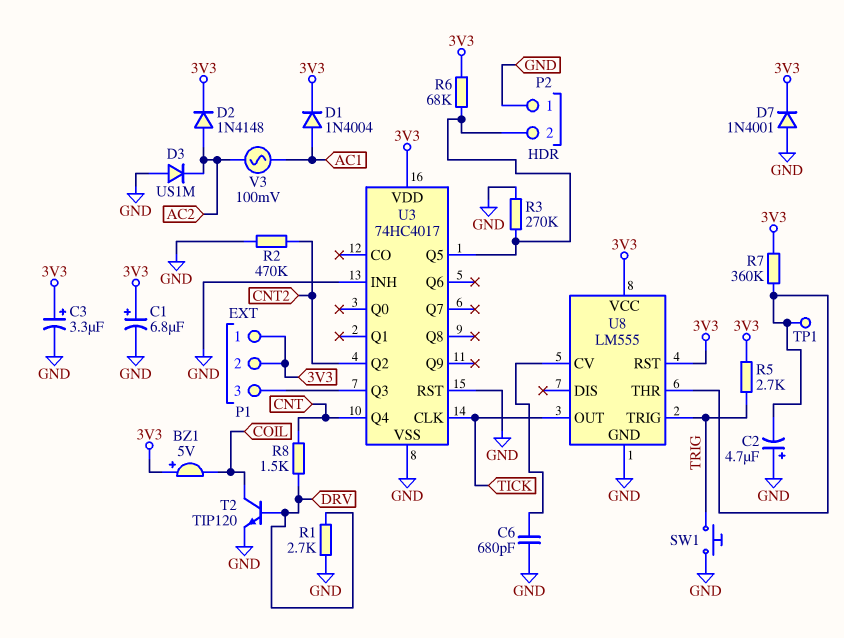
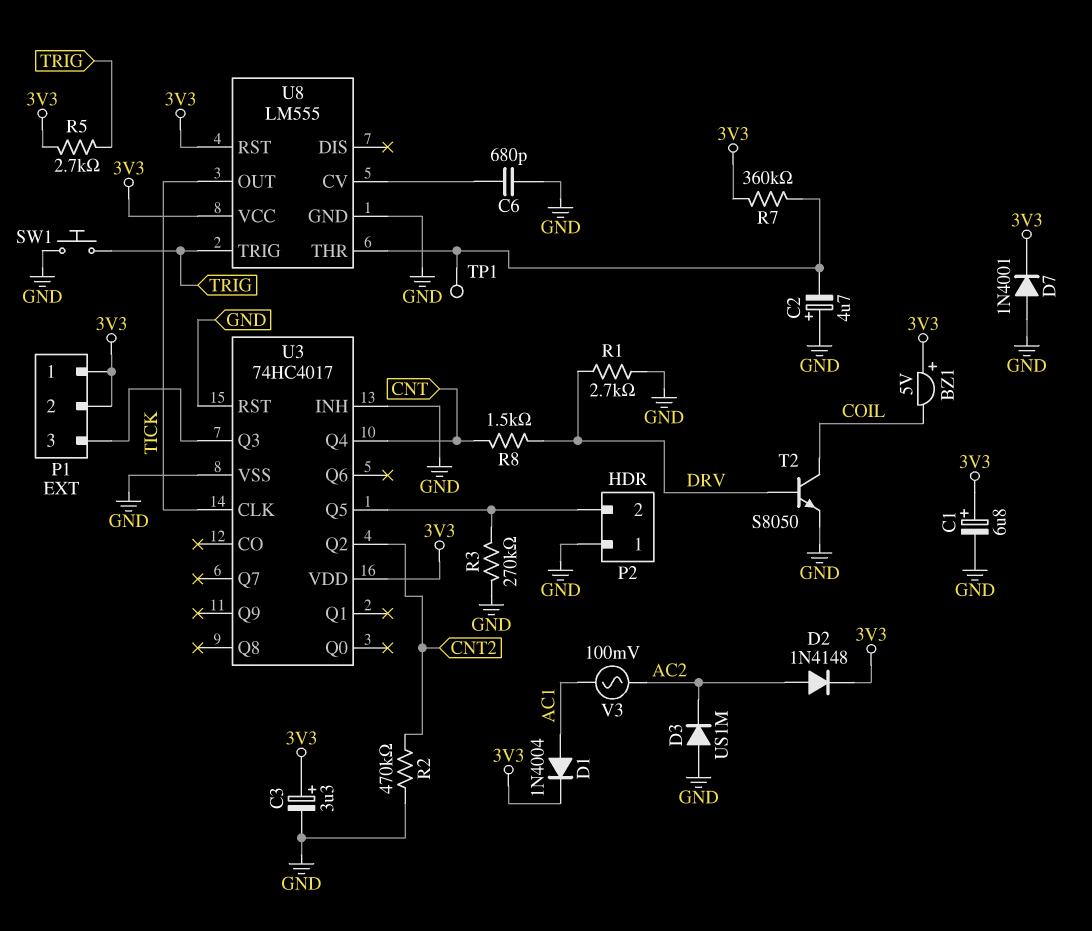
R6: 68k (3V3, P2/2) -> none
T2: NPN TIP120 (B DRV, C COIL, E GND) -> NPN S8050 (B DRV, C COIL, E GND)

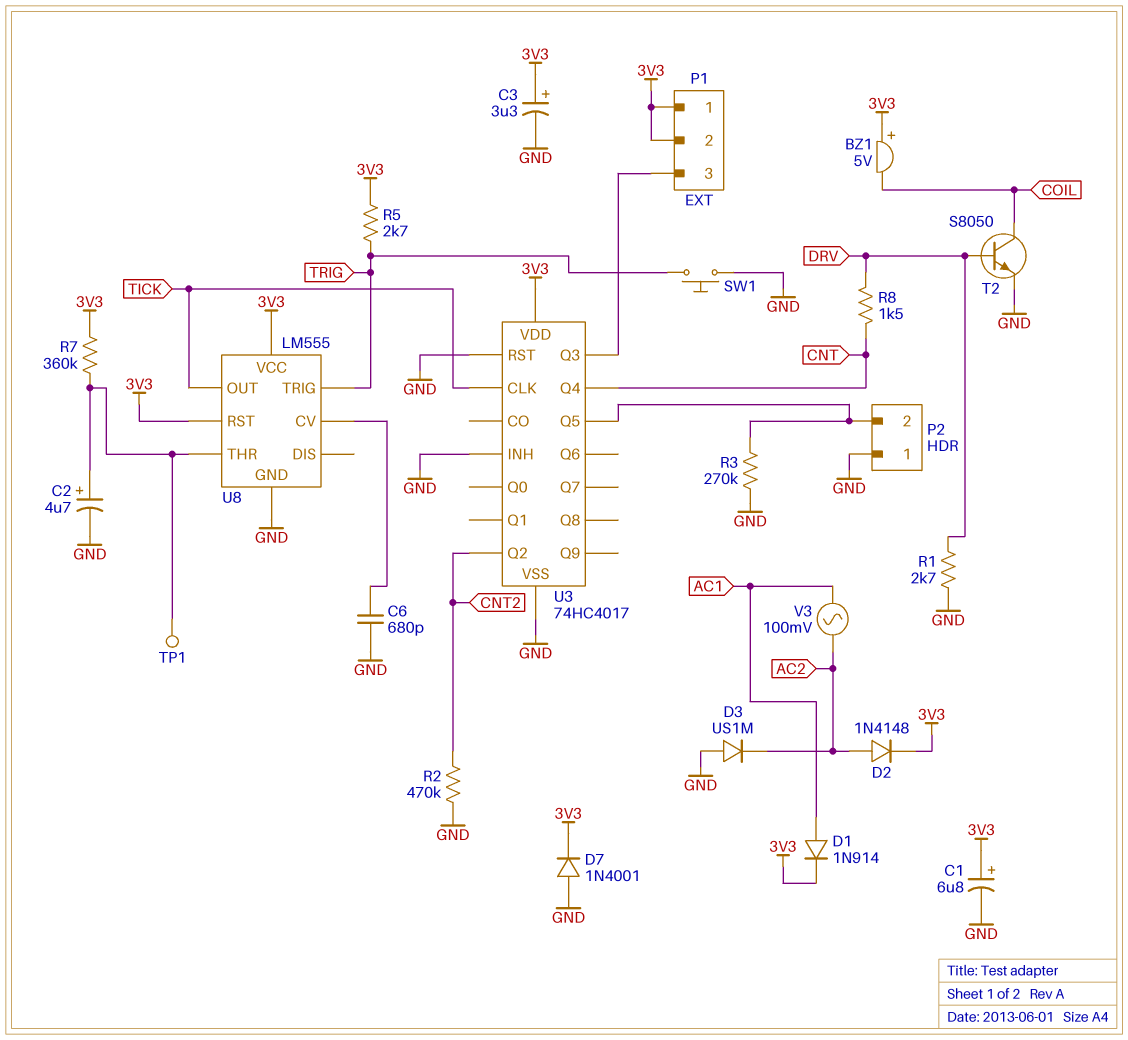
C2: 4.7uF (plus GND, minus U8/THR) -> 4.7uF (plus U8/THR, minus GND)
D1: diode 1N4004 (A AC1, K 3V3) -> diode 1N914 (A AC1, K 3V3)

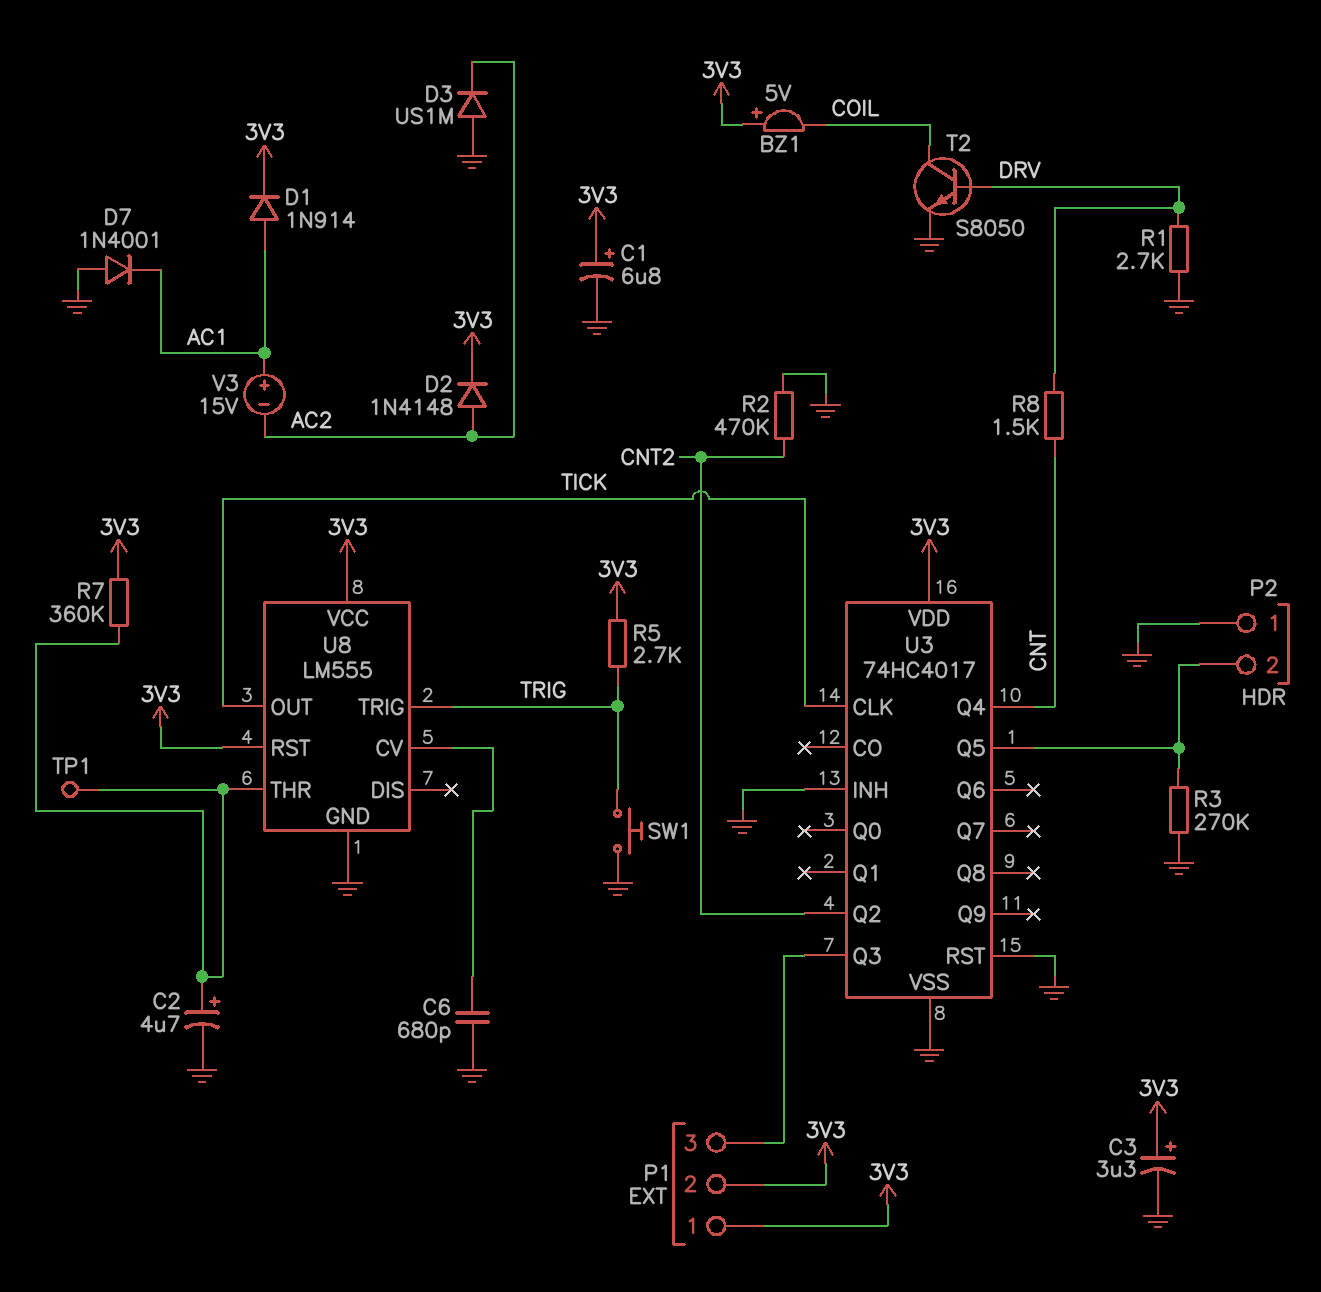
D7: diode 1N4001 (A GND, K 3V3) -> diode 1N4001 (A GND, K AC1)
V3: AC 100mV (AC1, AC2) -> 15V (plus AC1, minus AC2)

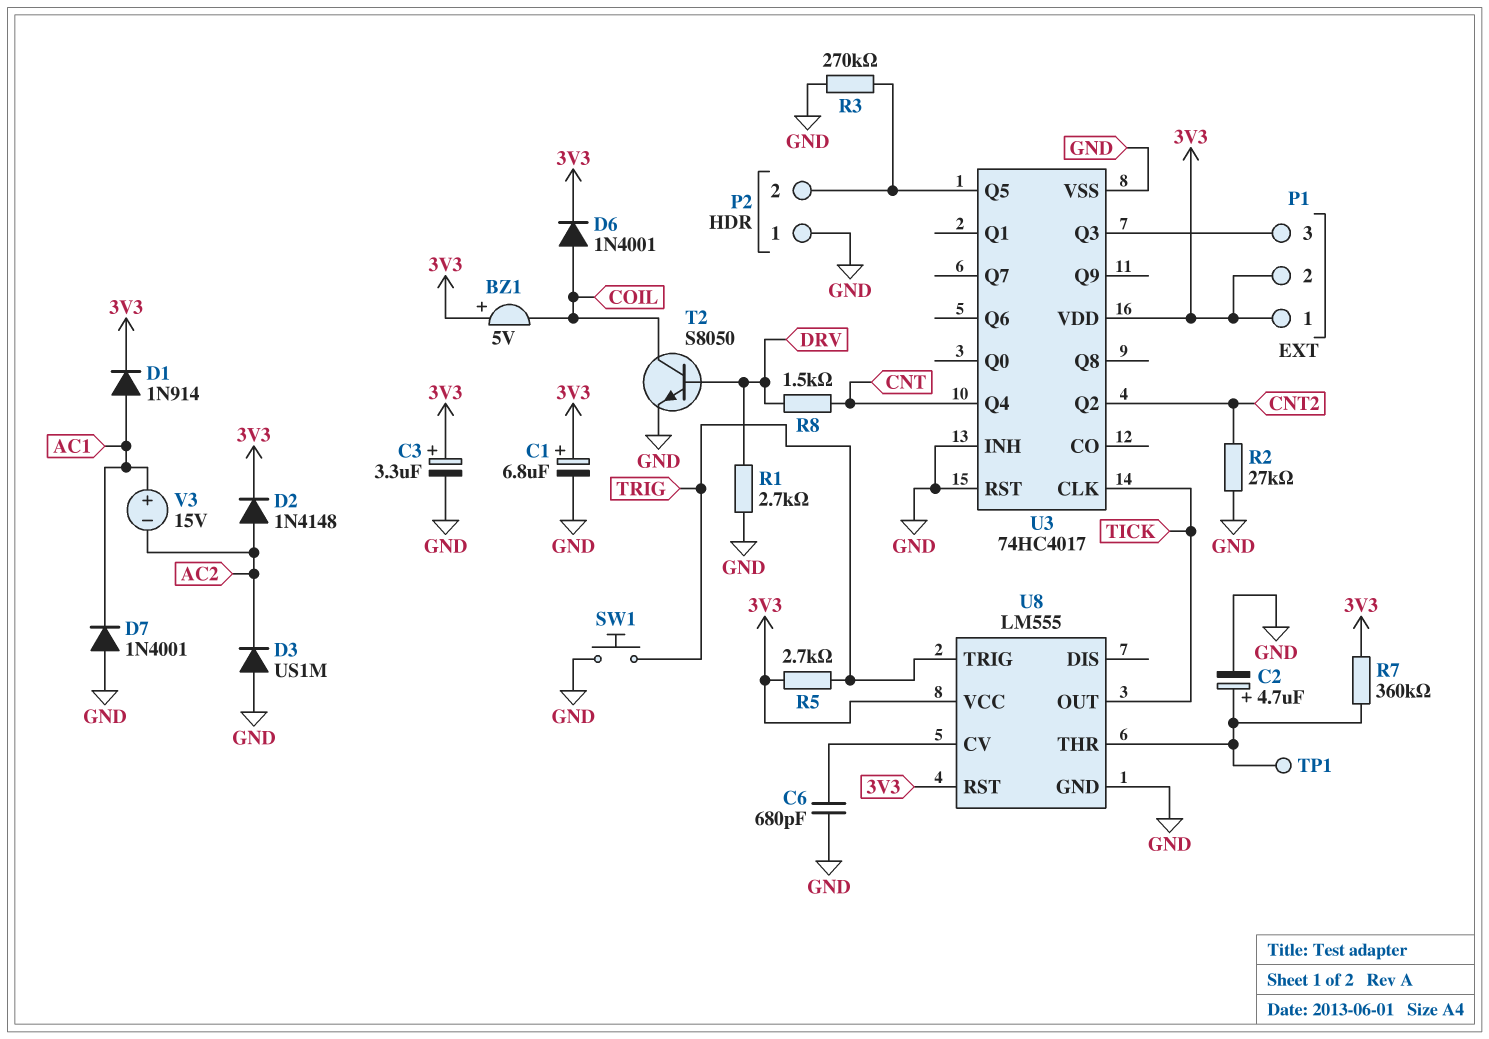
D6: none -> diode 1N4001 (A COIL, K 3V3)
R2: 470k (CNT2, GND) -> 27k (CNT2, GND)

